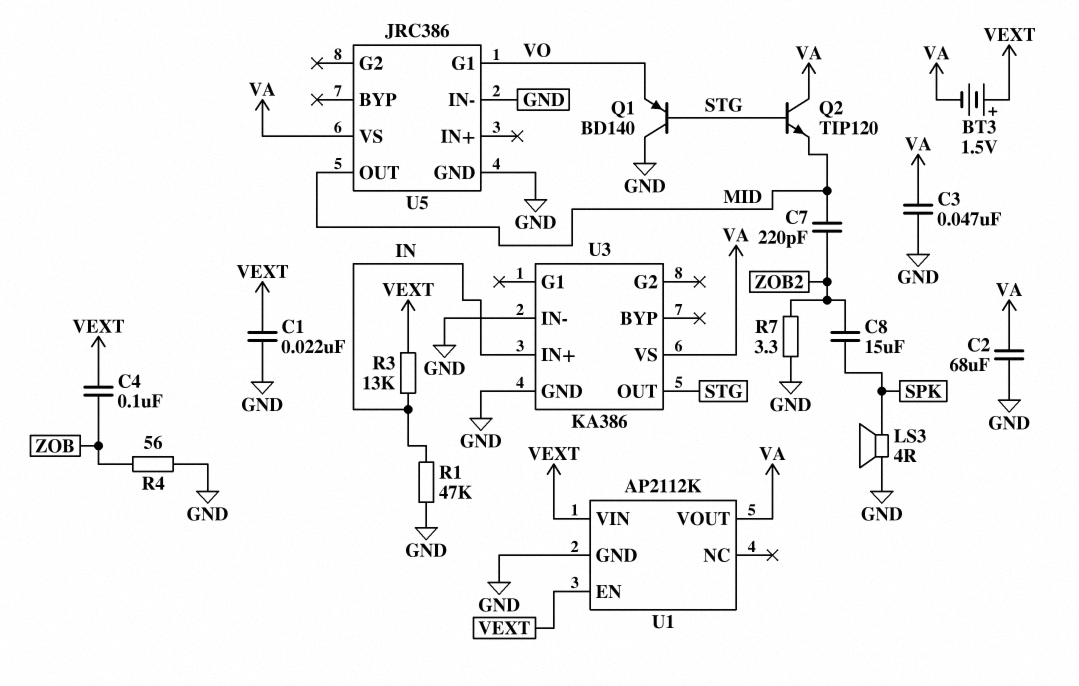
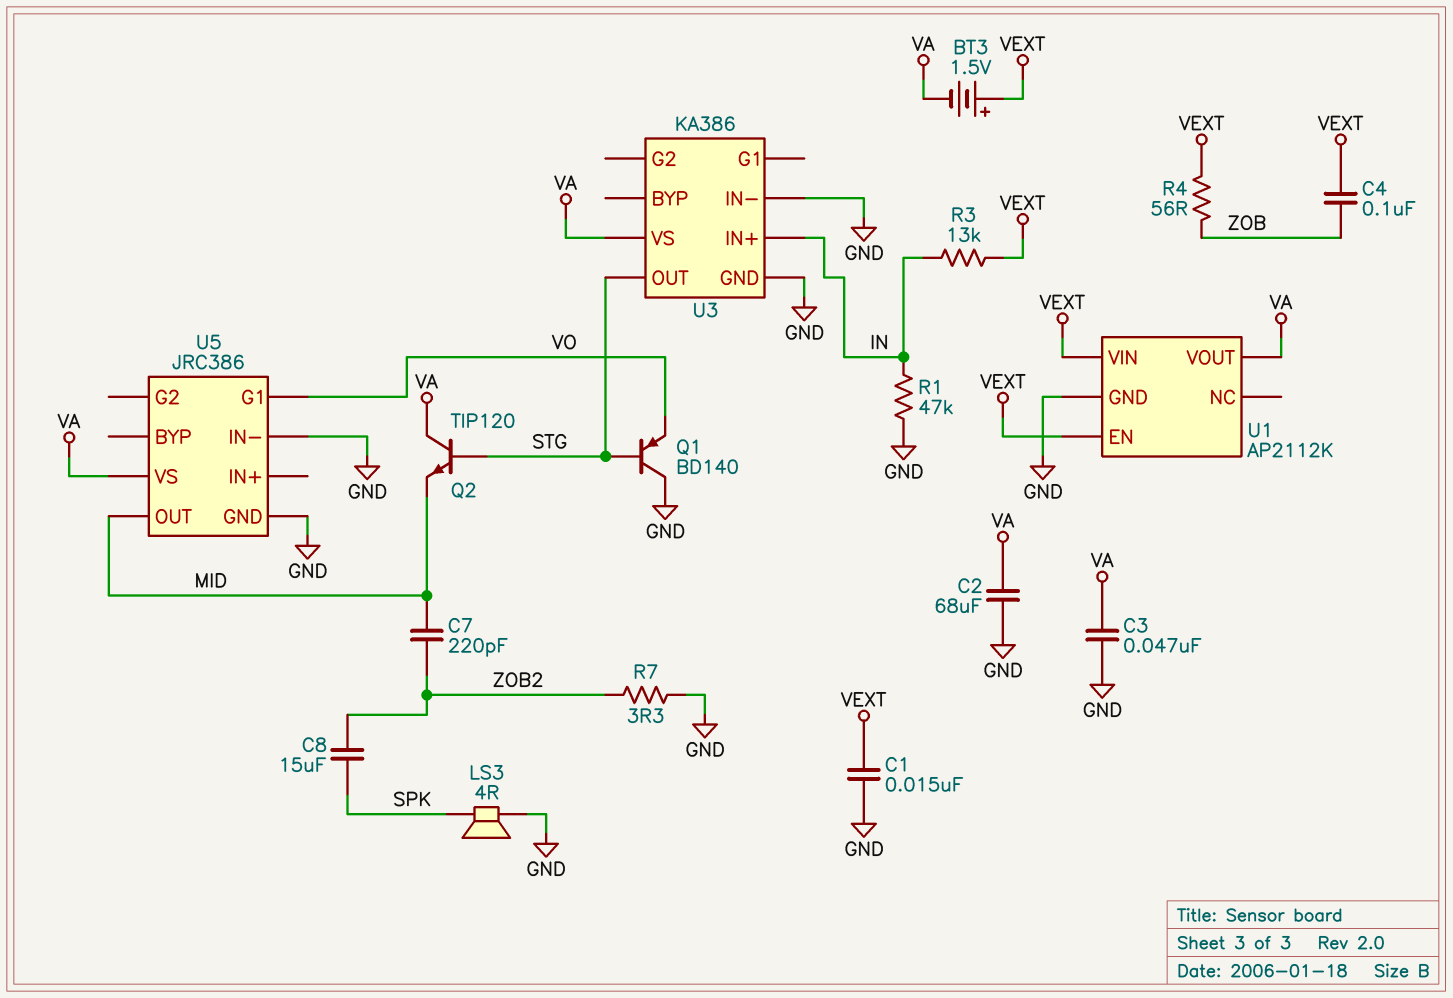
C1: 22nF (GND, VEXT) -> 15nF (GND, VEXT)
R4: 56 (GND, ZOB) -> 56 (VEXT, ZOB)

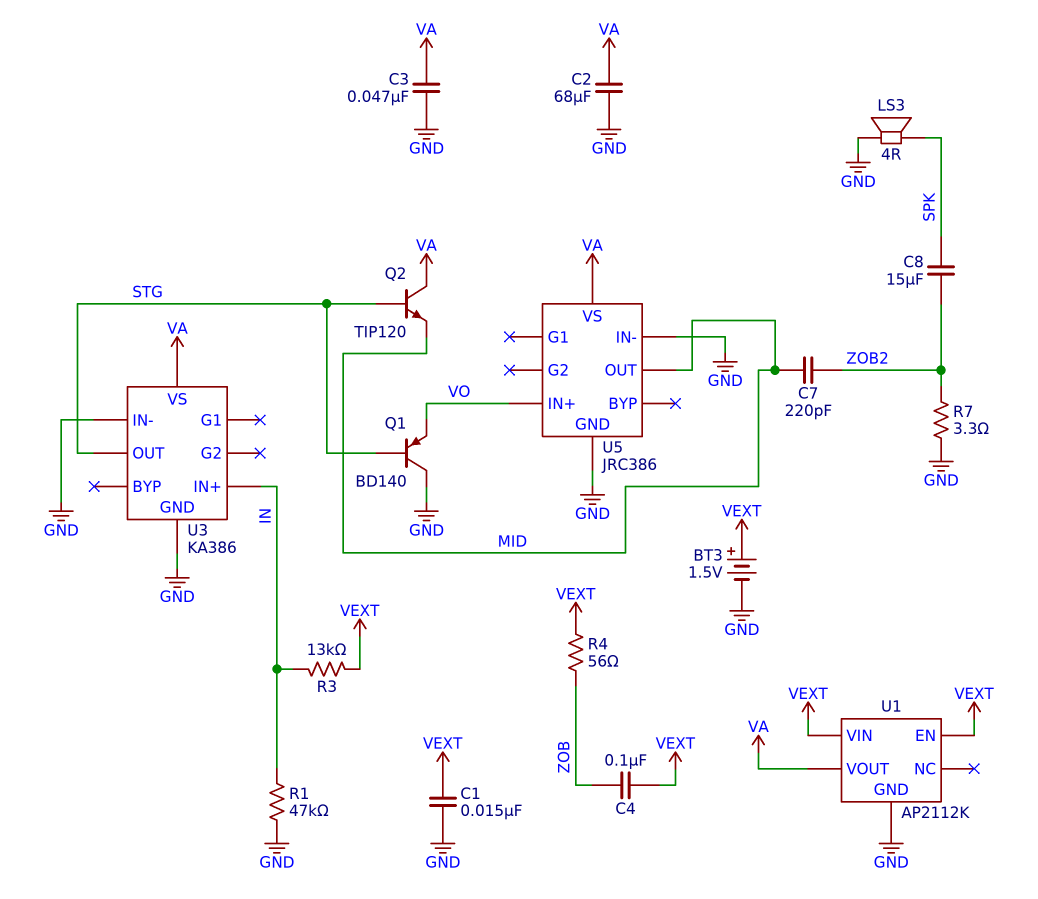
BT3: 1.5V (plus VEXT, minus VA) -> 1.5V (plus VEXT, minus GND)
U5 pin G1: VO -> none
U5 pin IN+: none -> VO

